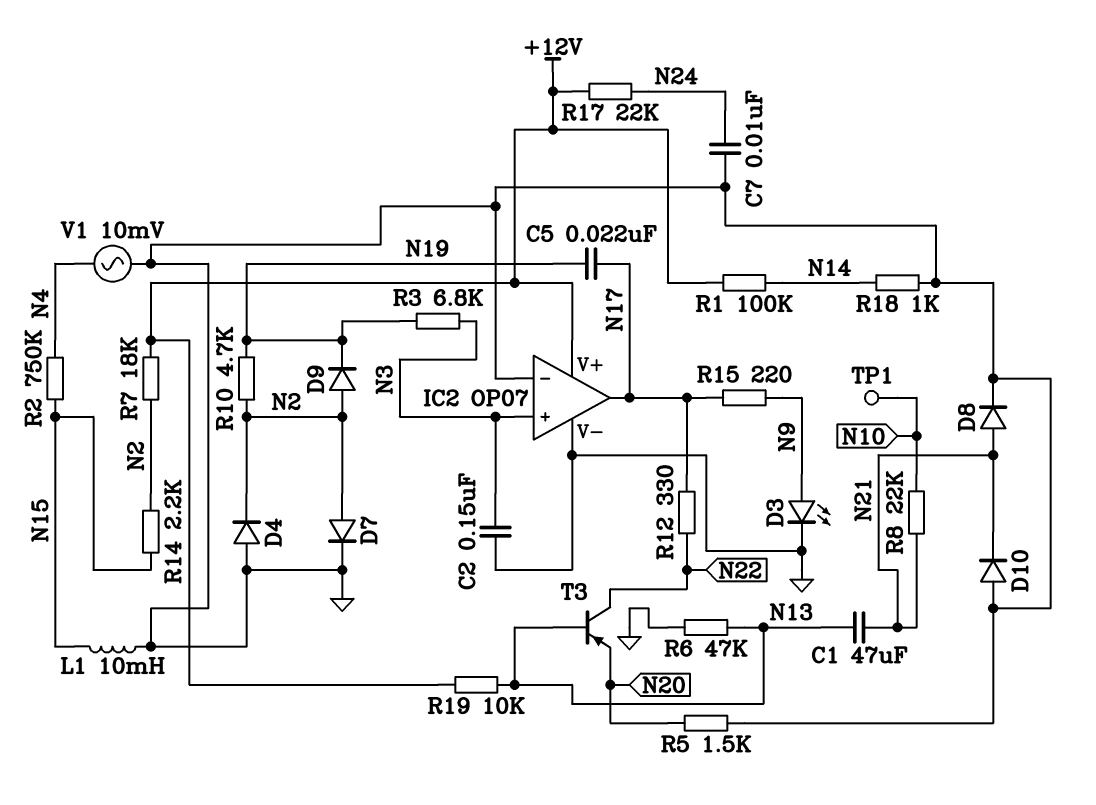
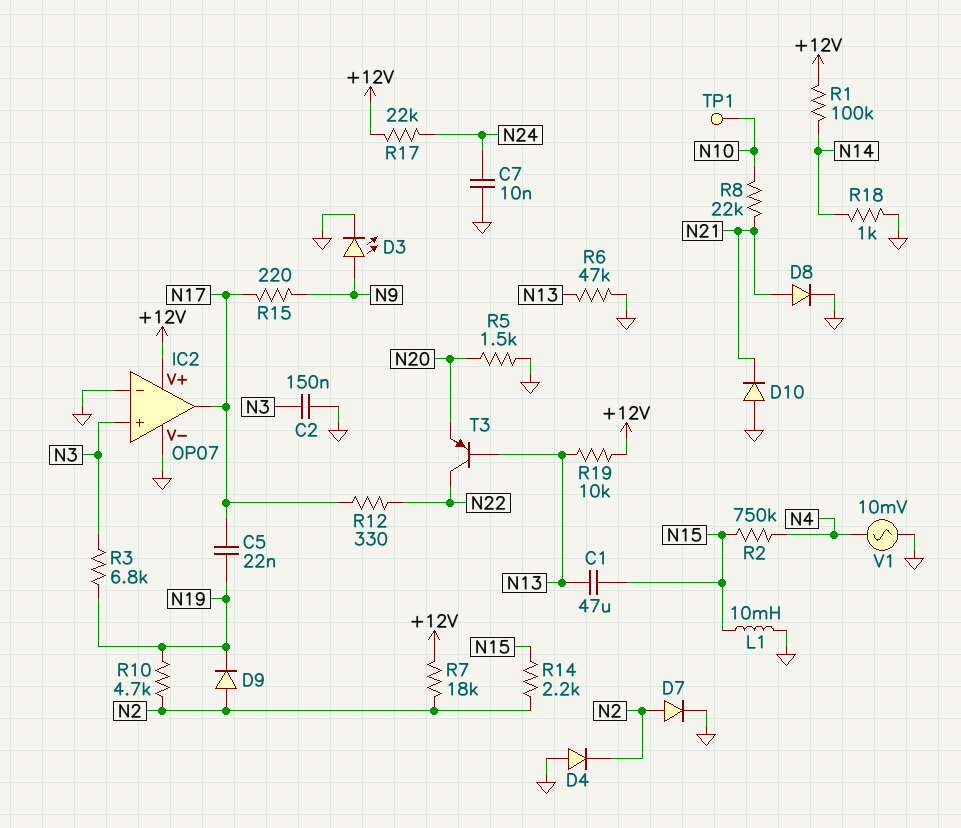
C1: 47uF (N13, N21) -> 47uF (N13, N15)

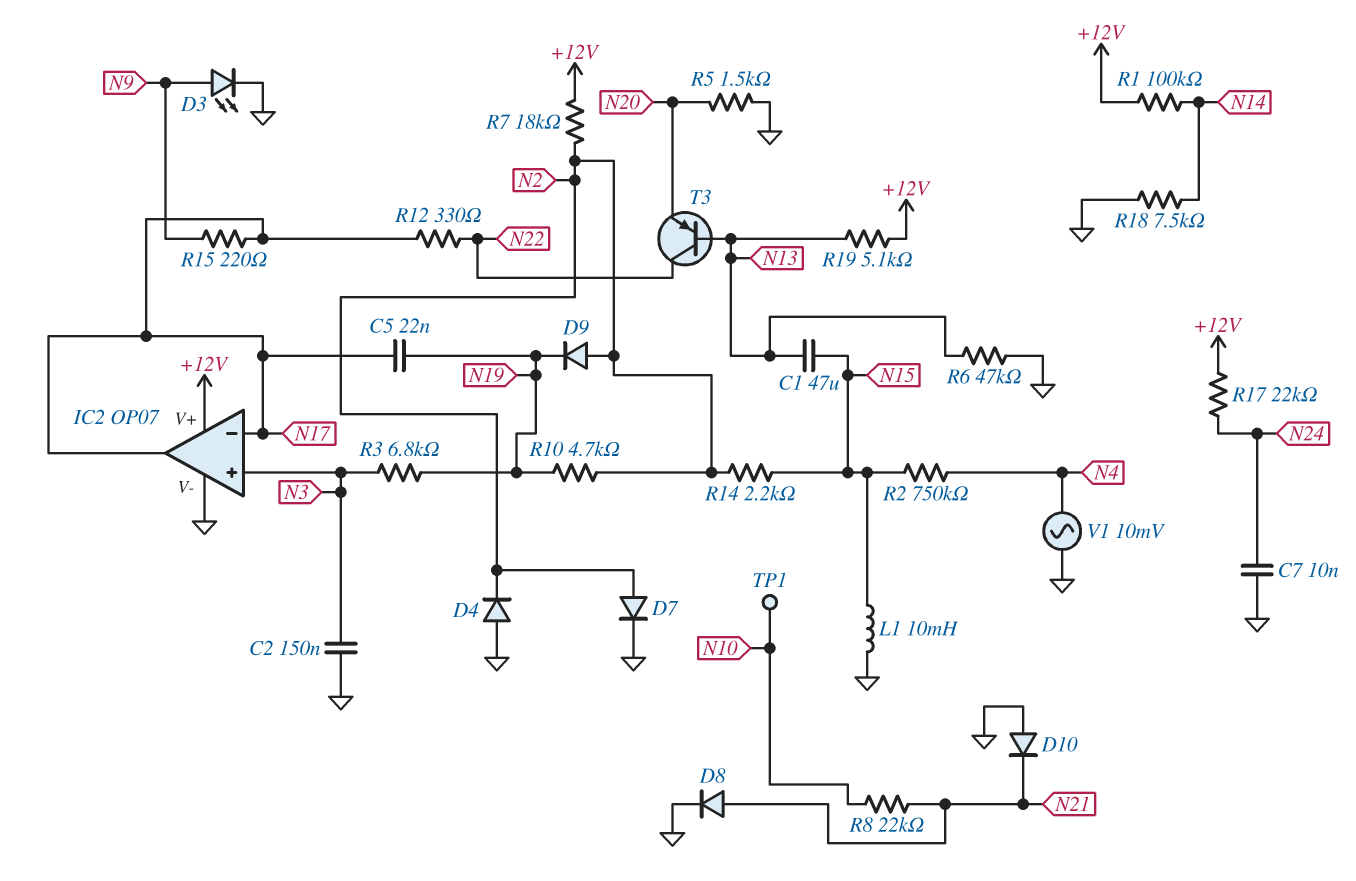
IC2 pin in-: GND -> N17
R18: 1k (GND, N14) -> 7.5k (GND, N14)
R19: 10k (+12V, N13) -> 5.1k (+12V, N13)

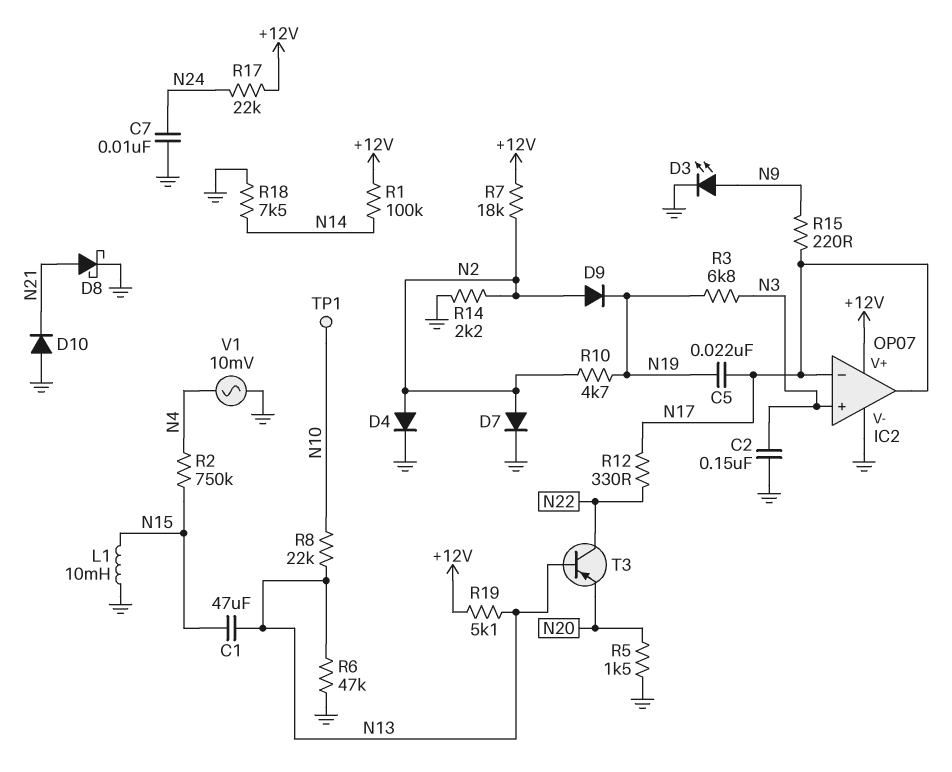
D4: diode (A GND, K N2) -> diode (A N2, K GND)
D8: diode (A N21, K GND) -> schottky (A N21, K GND)
R8: 22k (N10, N21) -> 22k (N10, N13)
R14: 2.2k (N2, N15) -> 2.2k (GND, N2)

